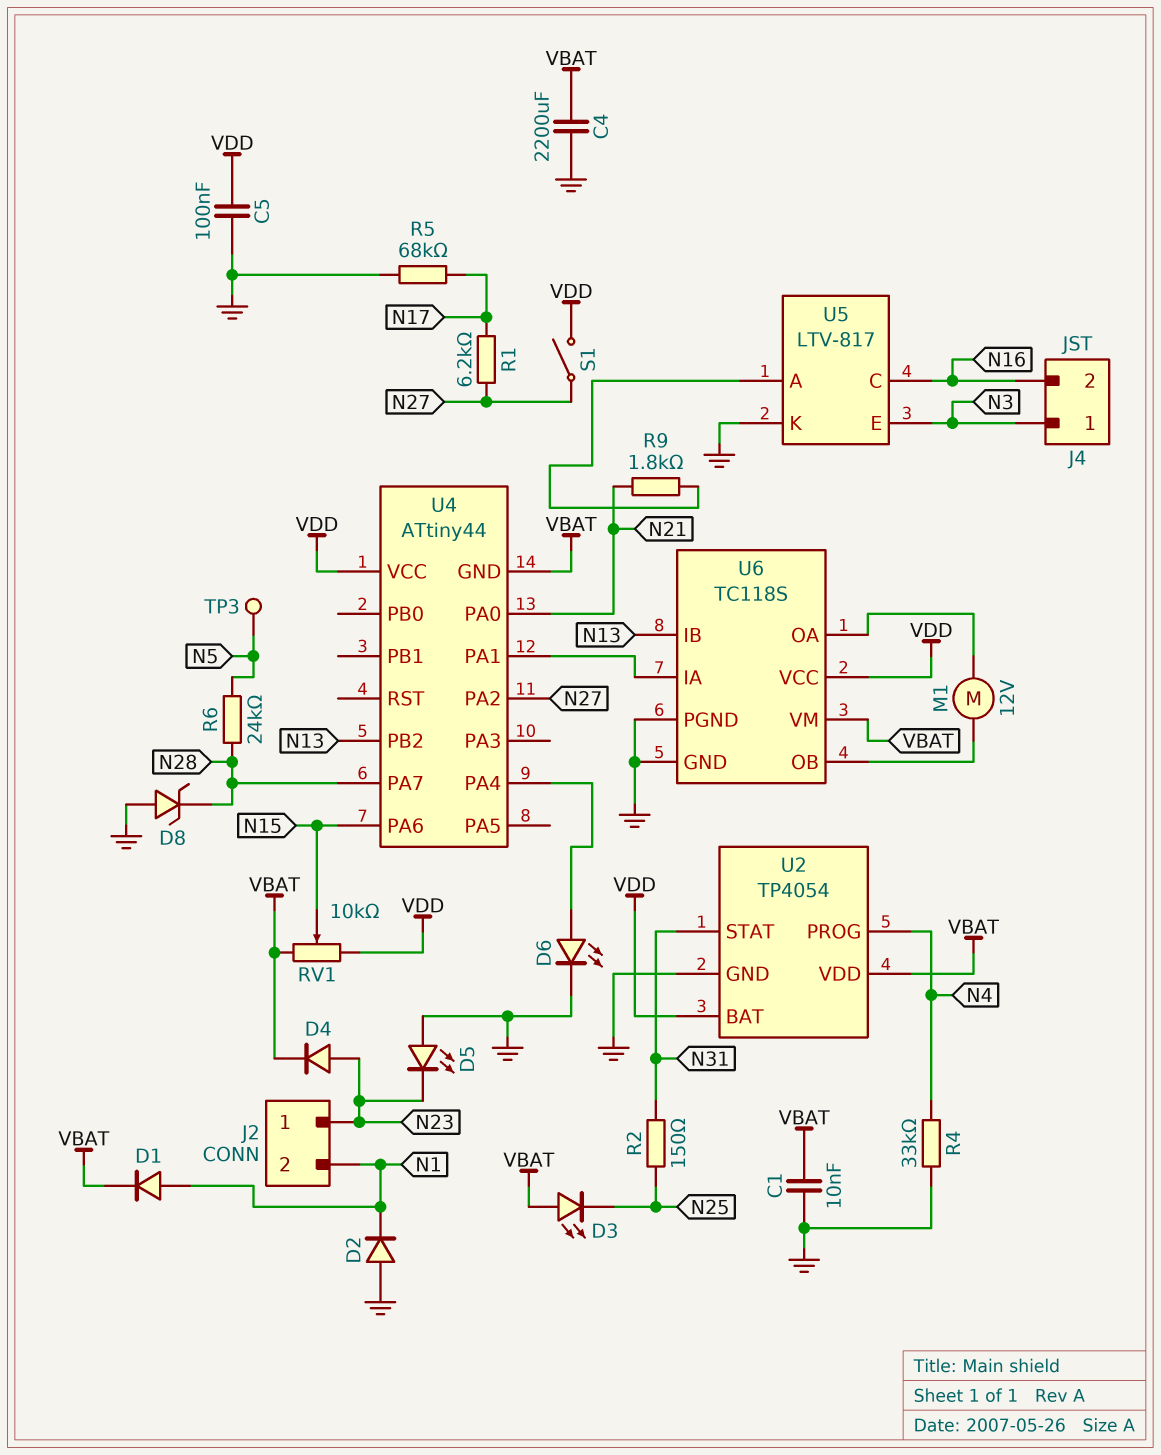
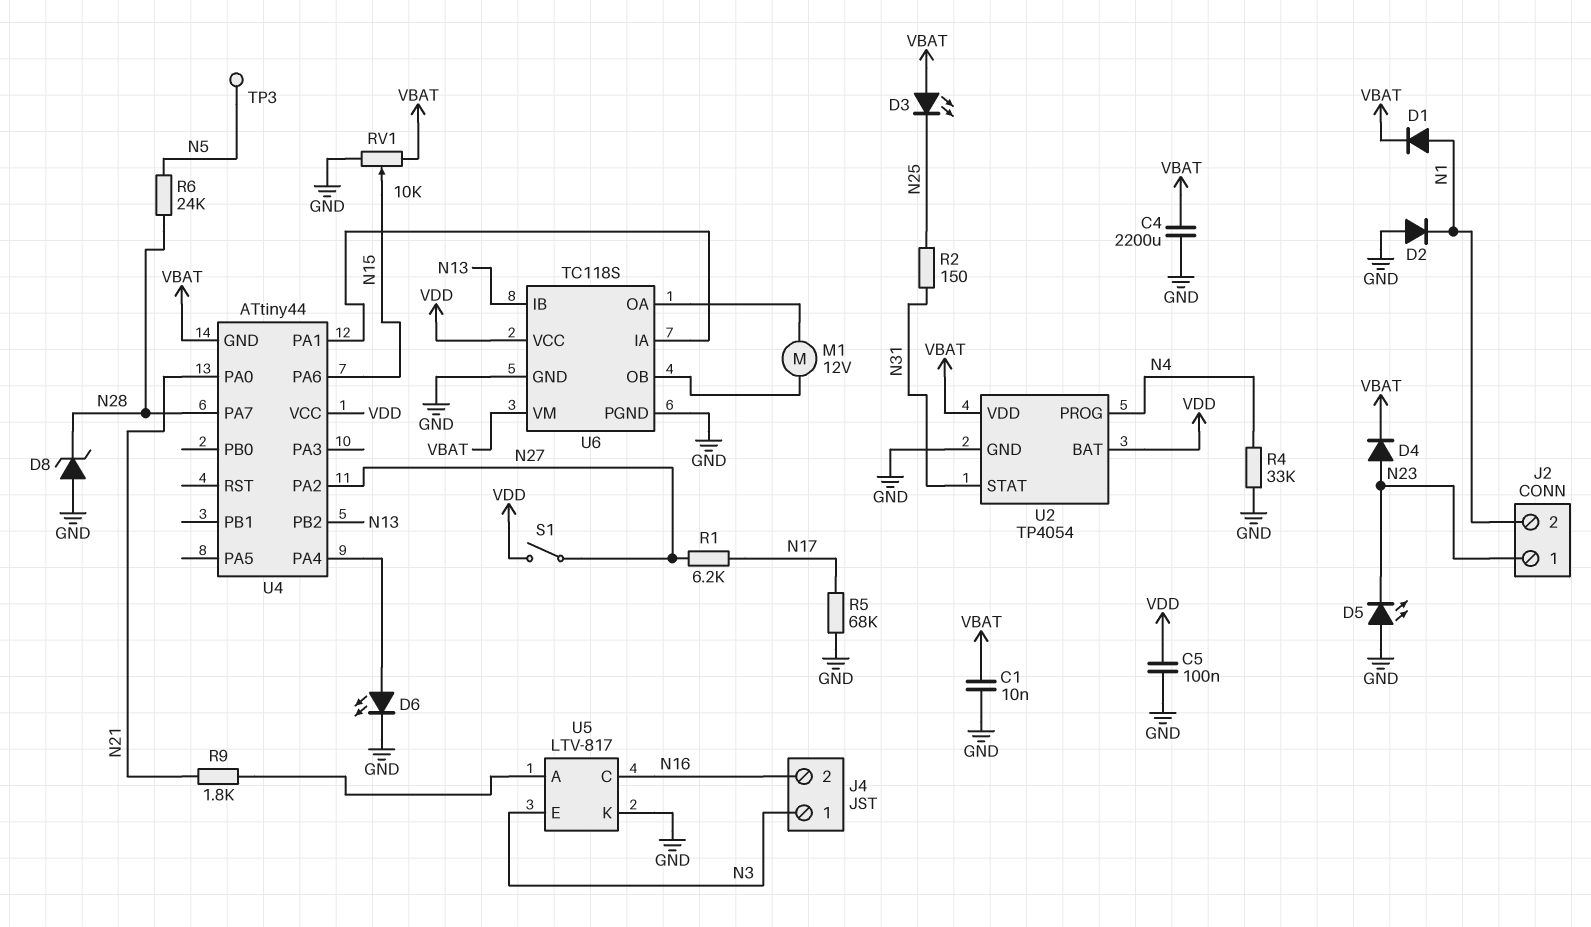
RV1: 10k (VBAT, VDD, wiper N15) -> 10k (GND, VBAT, wiper N15)

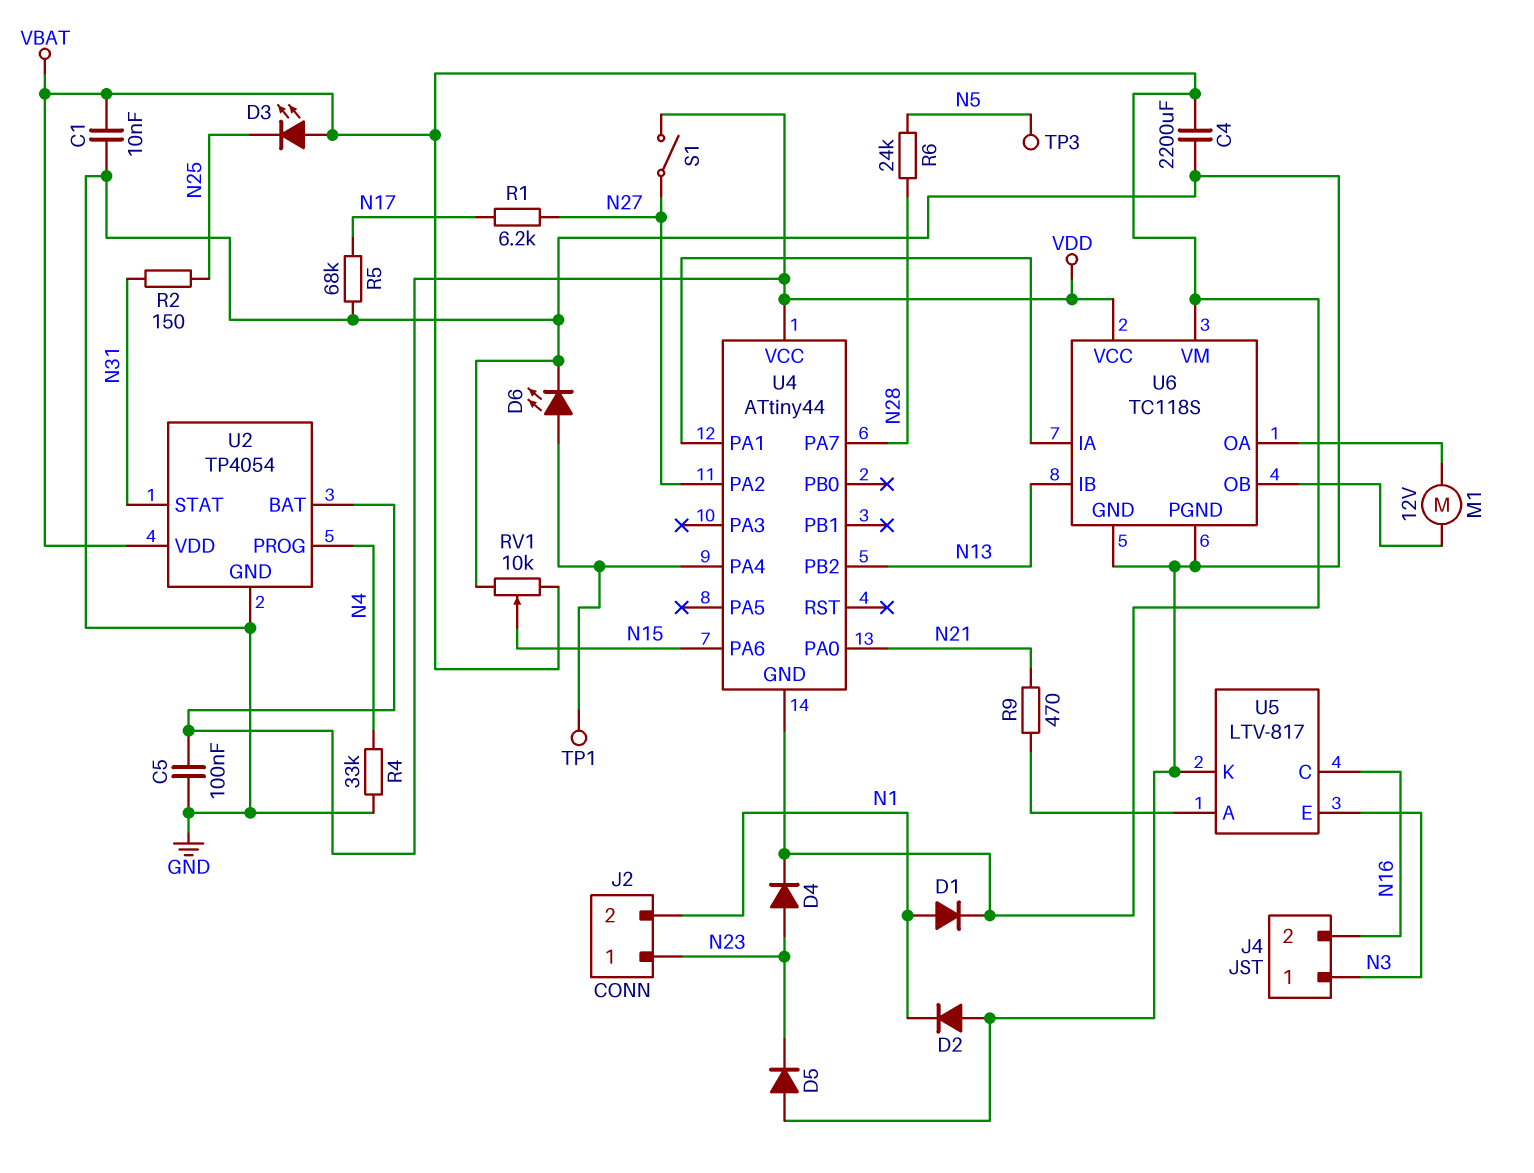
D5: LED (A GND, K N23) -> diode (A GND, K N23)
D8: zener (A GND, K N28) -> none
R9: 1.8k (N21, U5/A) -> 470 (N21, U5/A)
TP1: none -> test point (U4/PA4)

